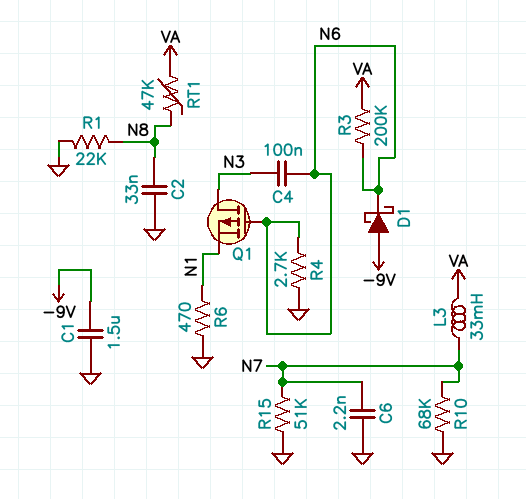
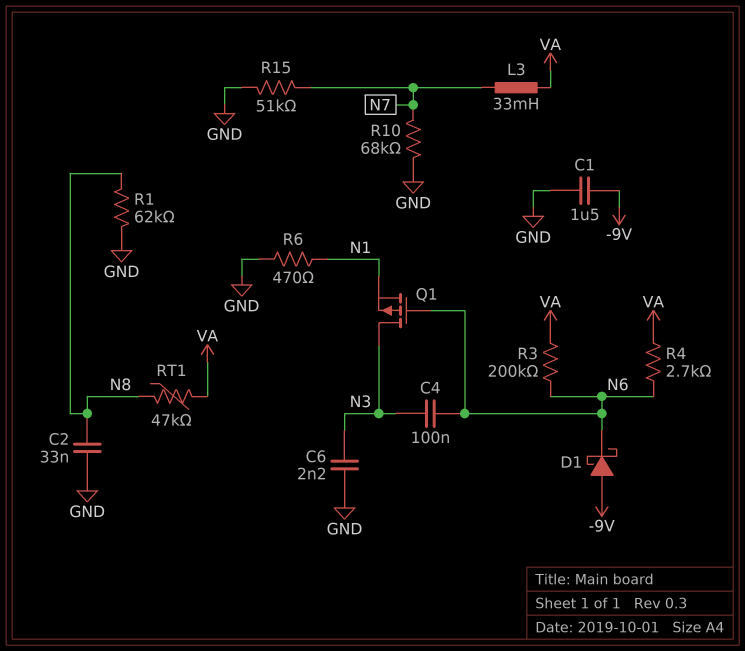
C6: 2.2nF (GND, N7) -> 2.2nF (GND, N3)
R1: 22k (GND, N8) -> 62k (GND, N8)
R4: 2.7k (GND, N6) -> 2.7k (N6, VA)

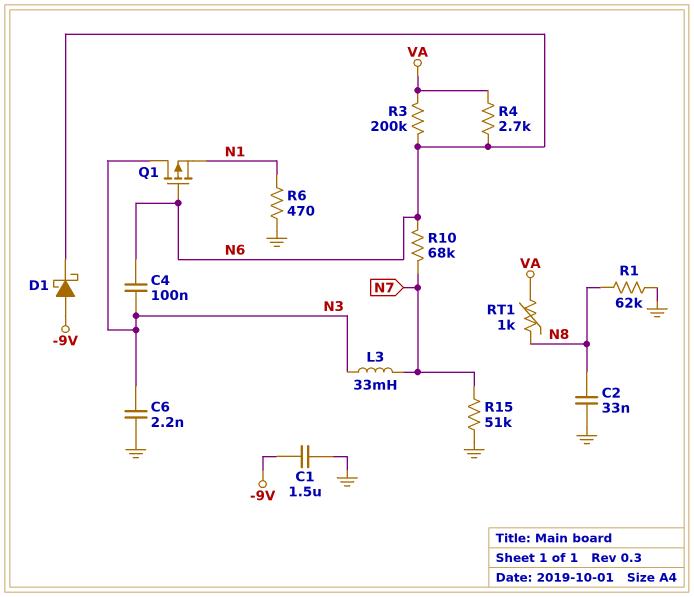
L3: 33mH (N7, VA) -> 33mH (N3, N7)
R10: 68k (GND, N7) -> 68k (N6, N7)
RT1: 47k (N8, VA) -> 1k (N8, VA)

